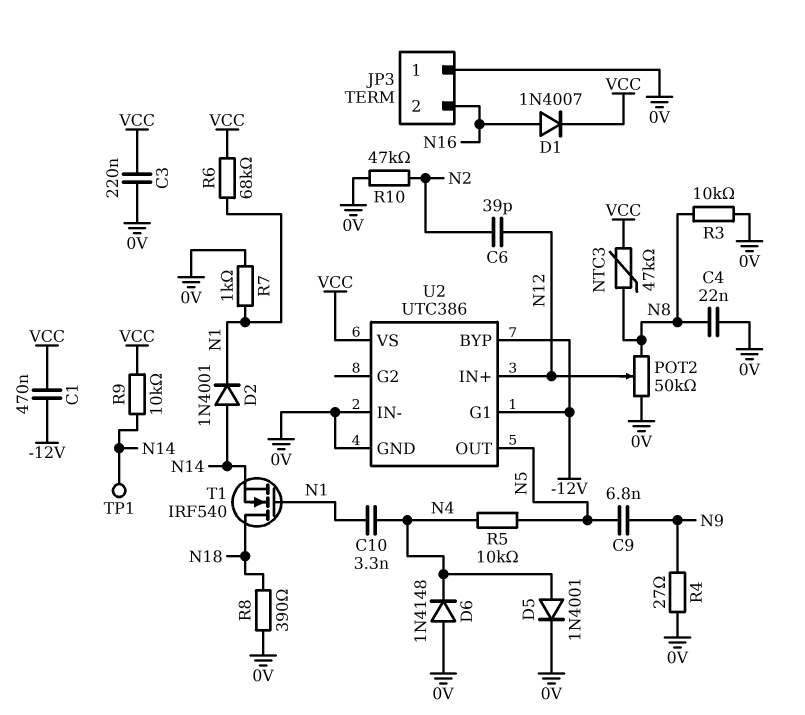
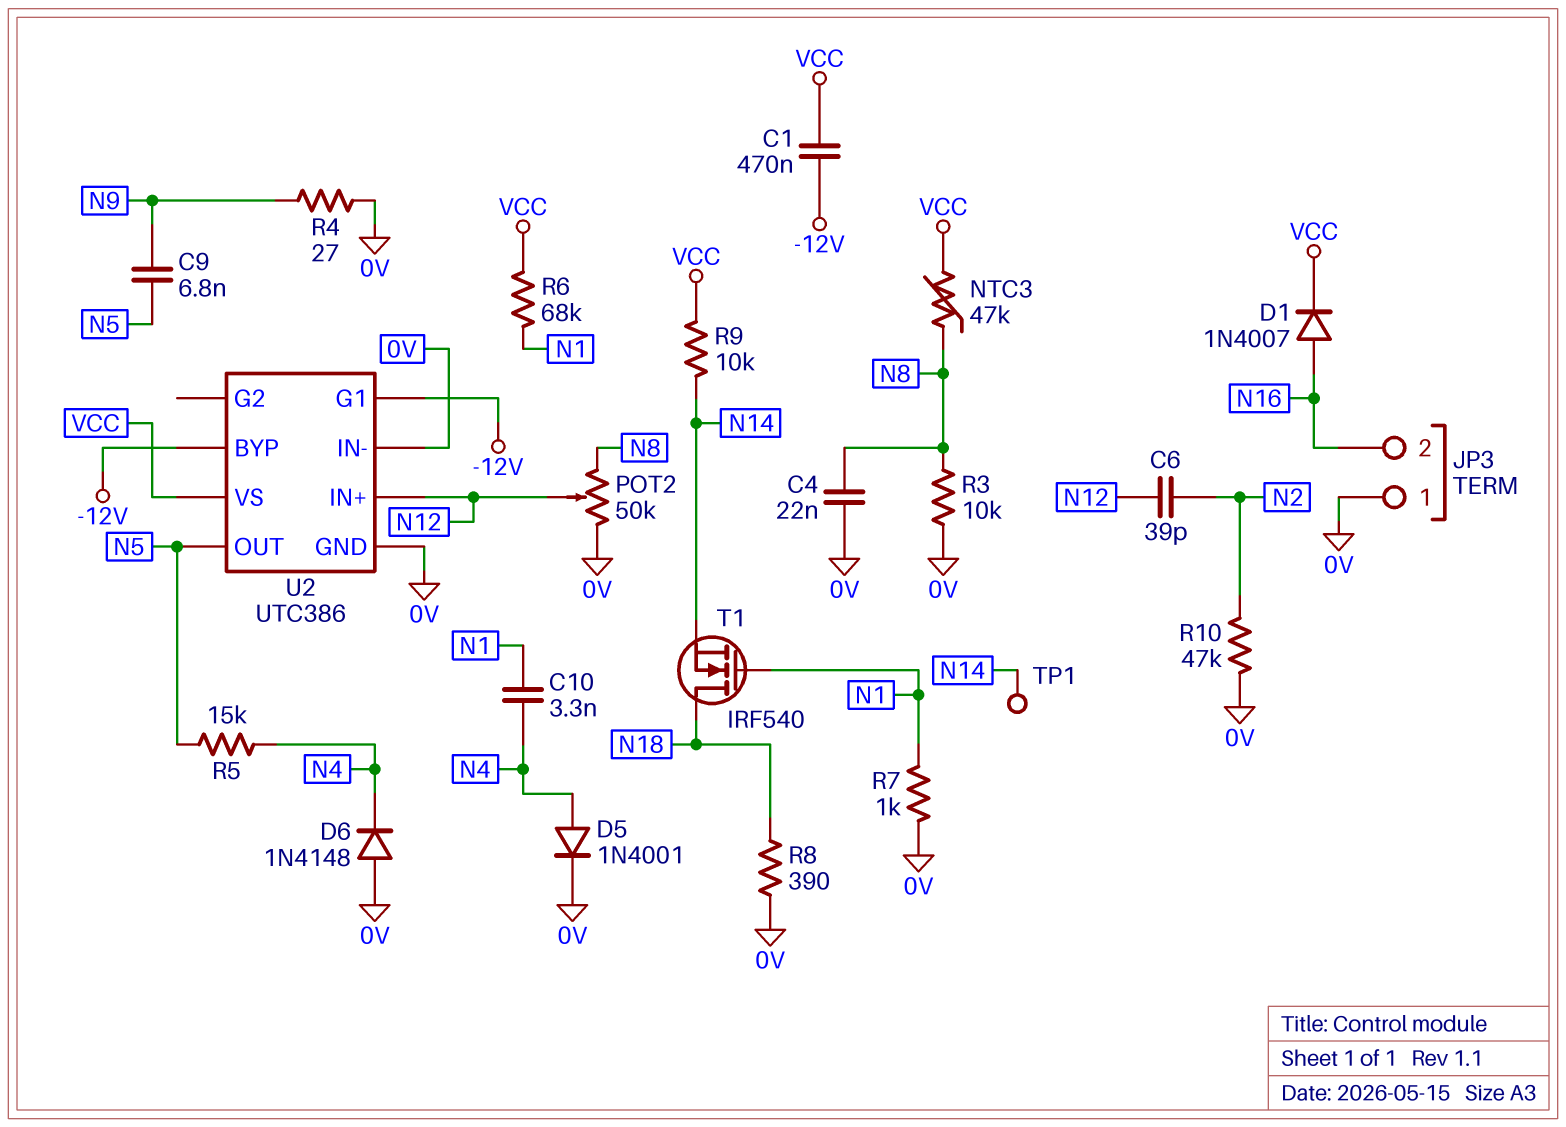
C3: 220nF (0V, VCC) -> none
D2: diode 1N4001 (A N14, K N1) -> none
R5: 10k (N4, N5) -> 15k (N4, N5)

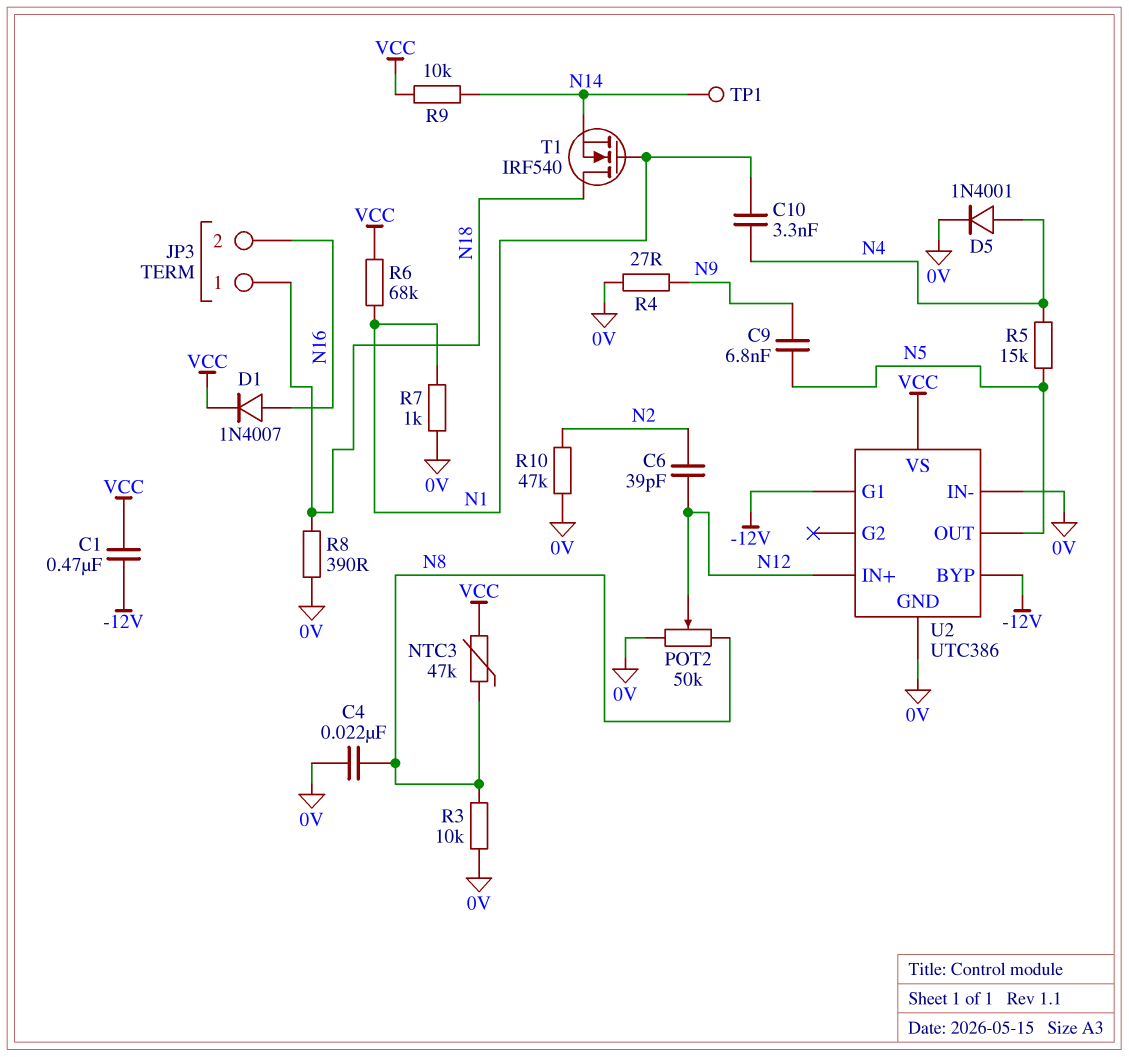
D6: diode 1N4148 (A 0V, K N4) -> none
JP3 pin 1: 0V -> N18

